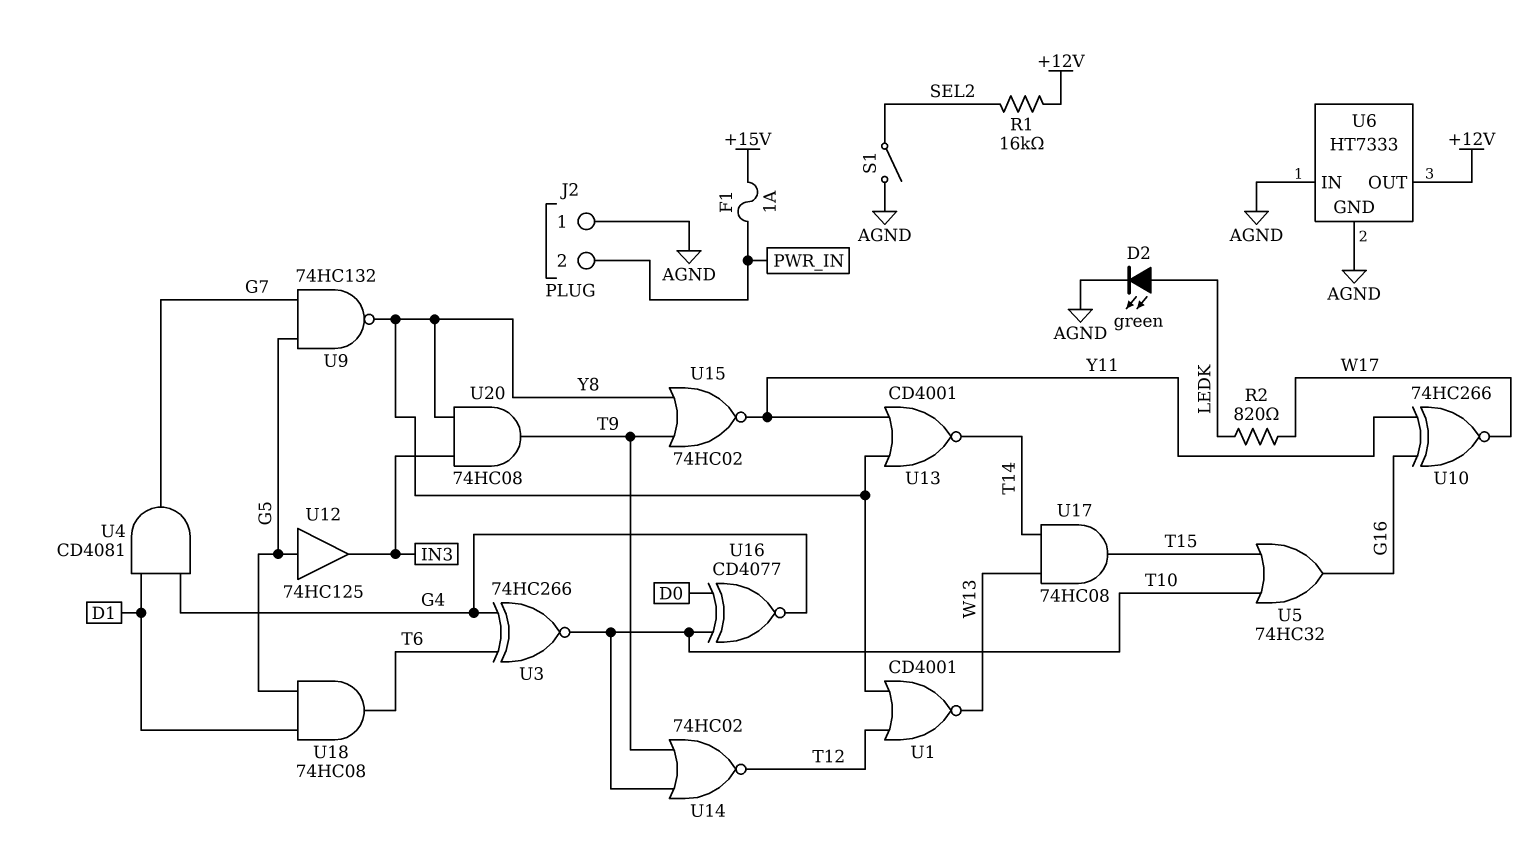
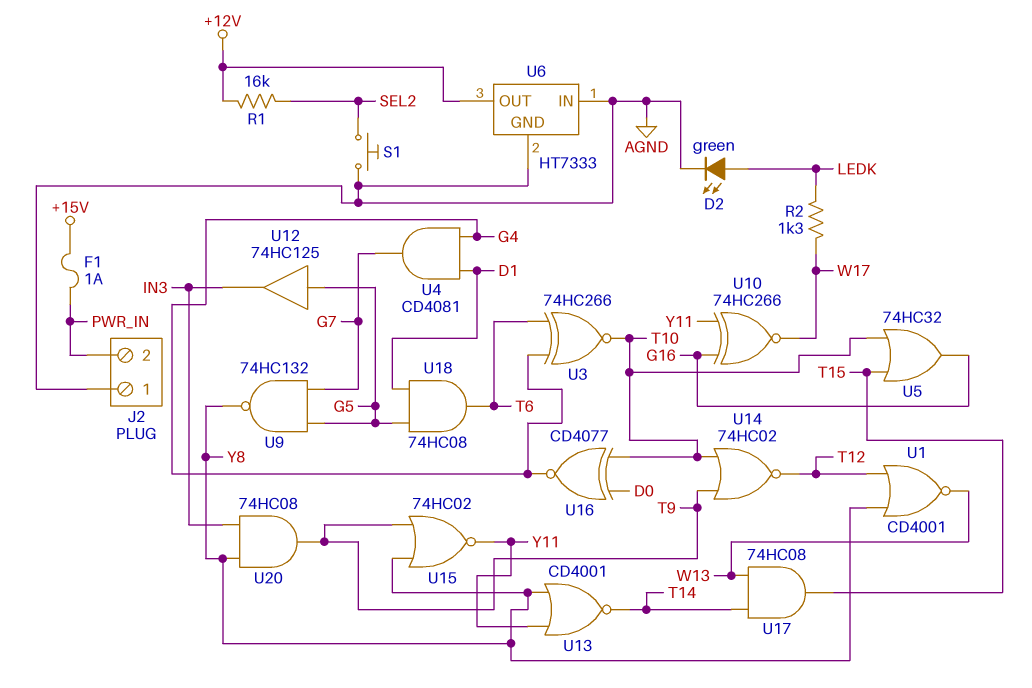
R2: 820 (LEDK, W17) -> 1.3k (LEDK, W17)
S1: switch (AGND, SEL2) -> button (AGND, SEL2)

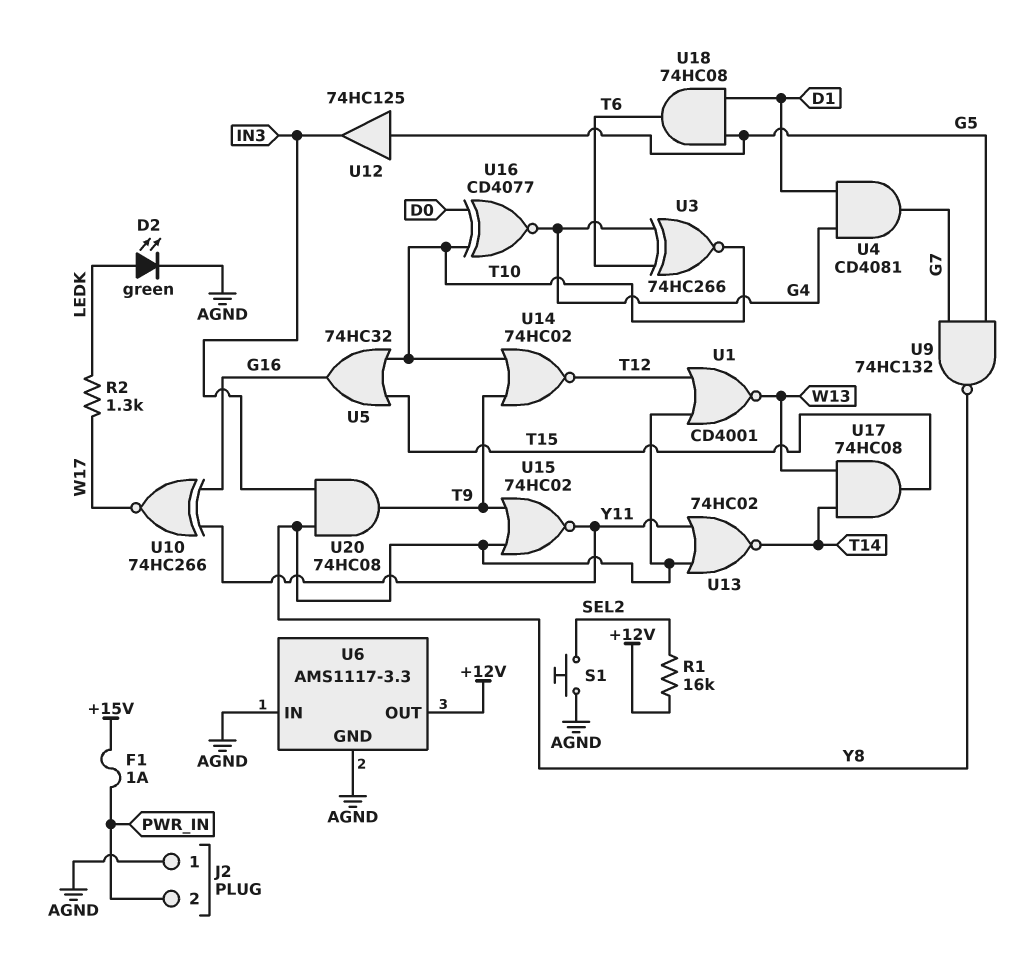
U6: HT7333 -> AMS1117-3.3
U13: NOR CD4001 (in Y8, in Y11, out T14) -> NOR 74HC02 (in Y8, in Y11, out T14)

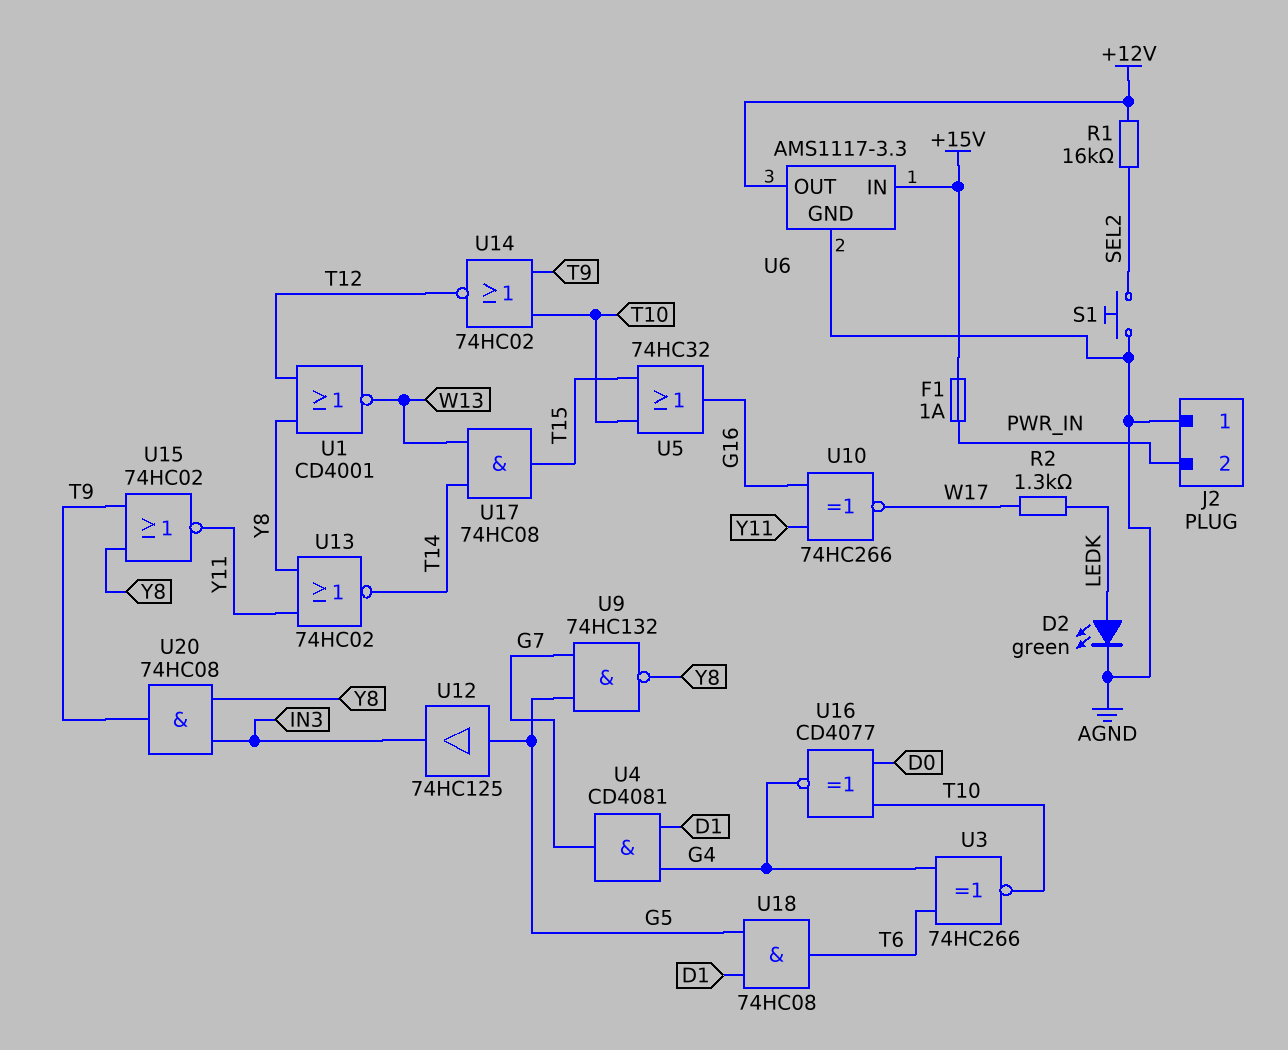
U6 pin IN: AGND -> +15V

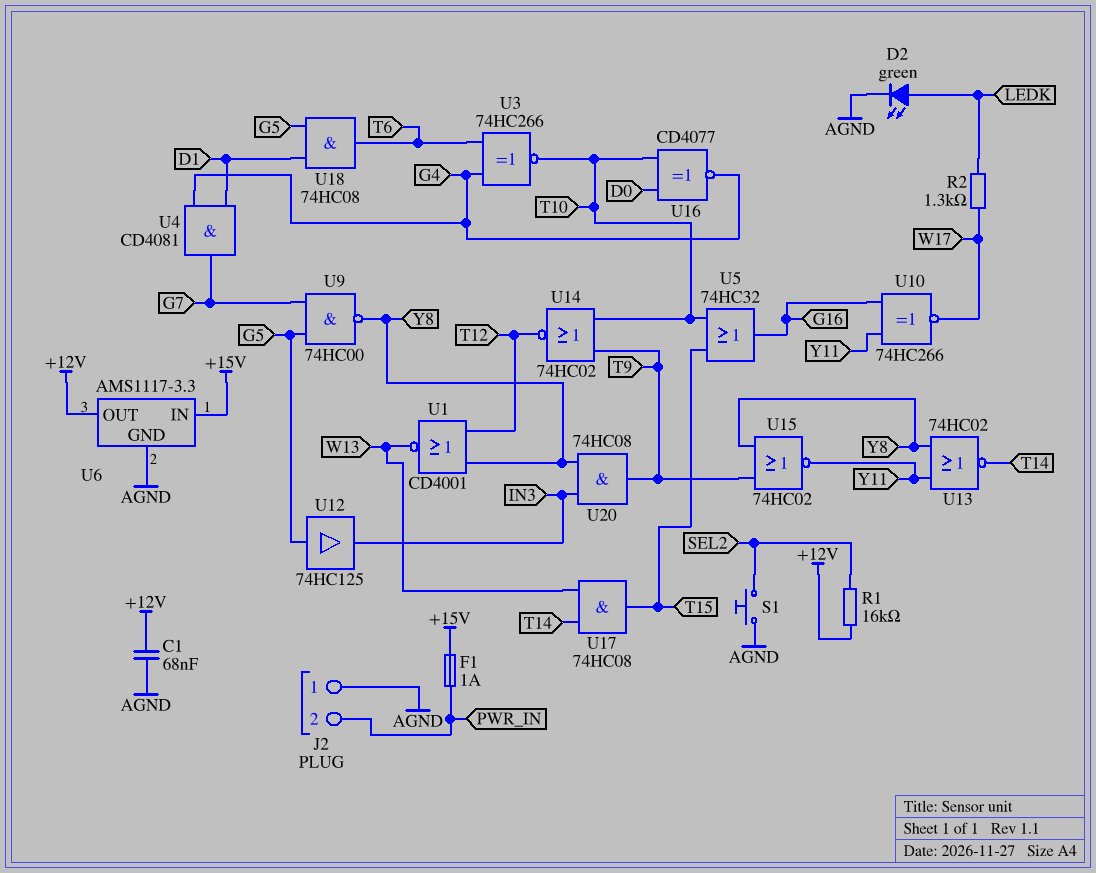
C1: none -> 68nF (+12V, AGND)
U9: NAND 74HC132 (in G5, in G7, out Y8) -> NAND 74HC00 (in G5, in G7, out Y8)

